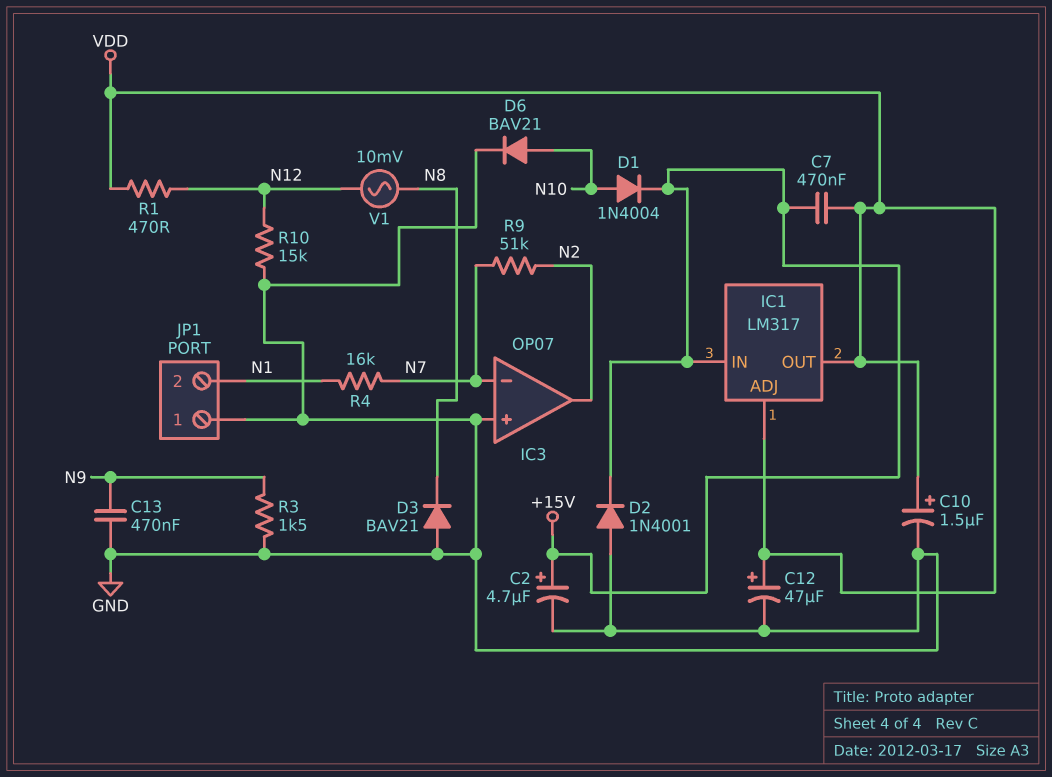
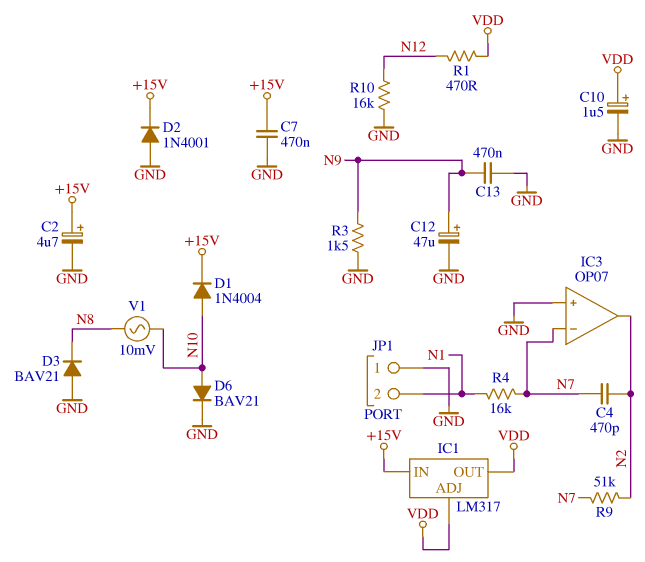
C4: none -> 470pF (N2, N7)
C7: 470nF (+15V, VDD) -> 470nF (+15V, GND)
C12: 47uF (plus VDD, minus GND) -> 47uF (plus N9, minus GND)
R10: 15k (GND, N12) -> 16k (GND, N12)
V1: AC 10mV (N8, N12) -> AC 10mV (N8, N10)

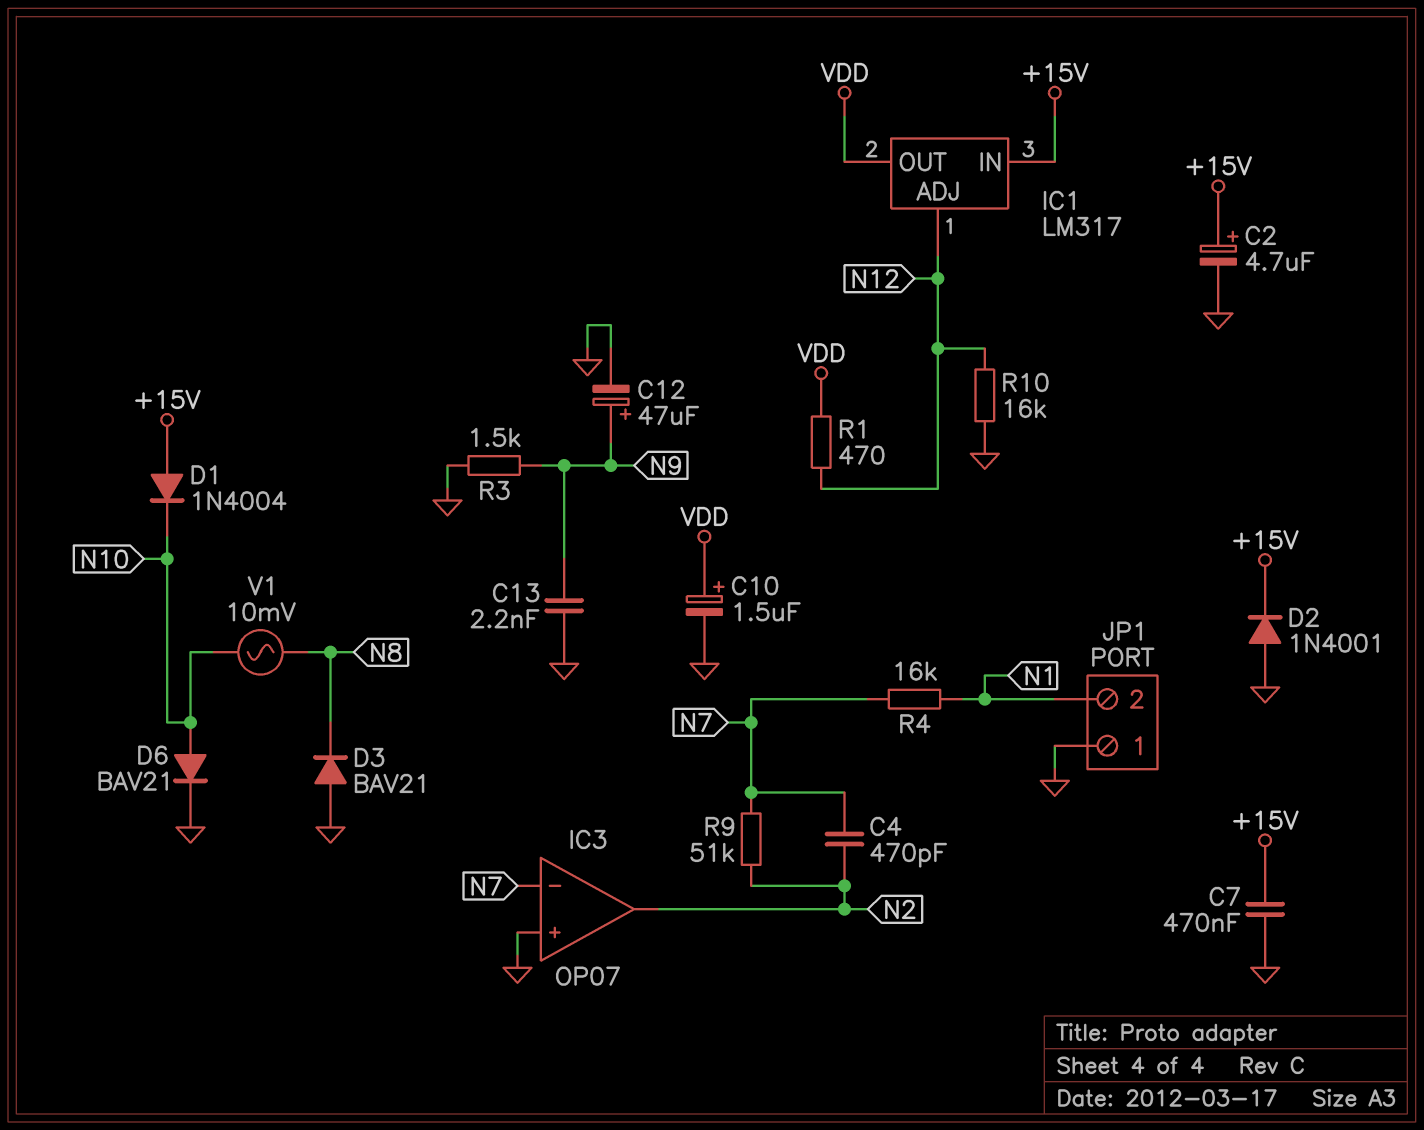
C13: 470nF (GND, N9) -> 2.2nF (GND, N9)
D1: diode 1N4004 (A N10, K +15V) -> diode 1N4004 (A +15V, K N10)
IC1 pin ADJ: VDD -> N12

